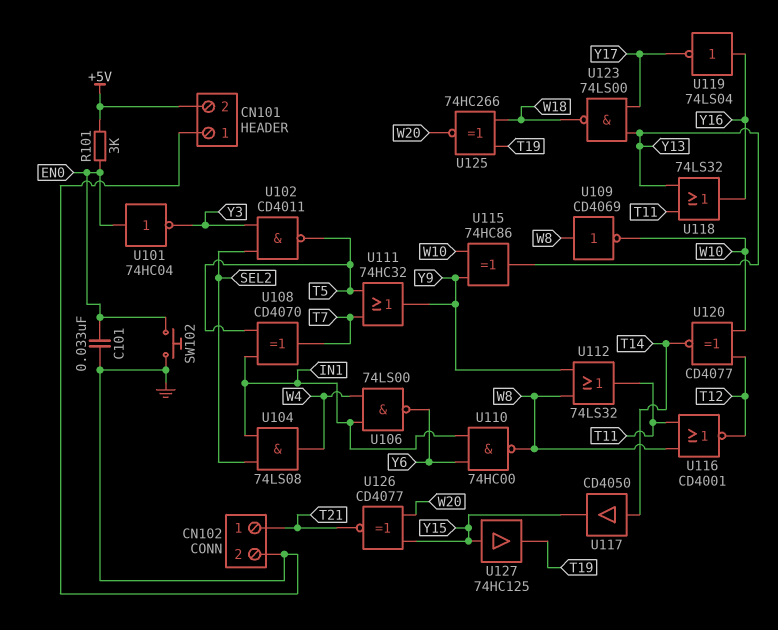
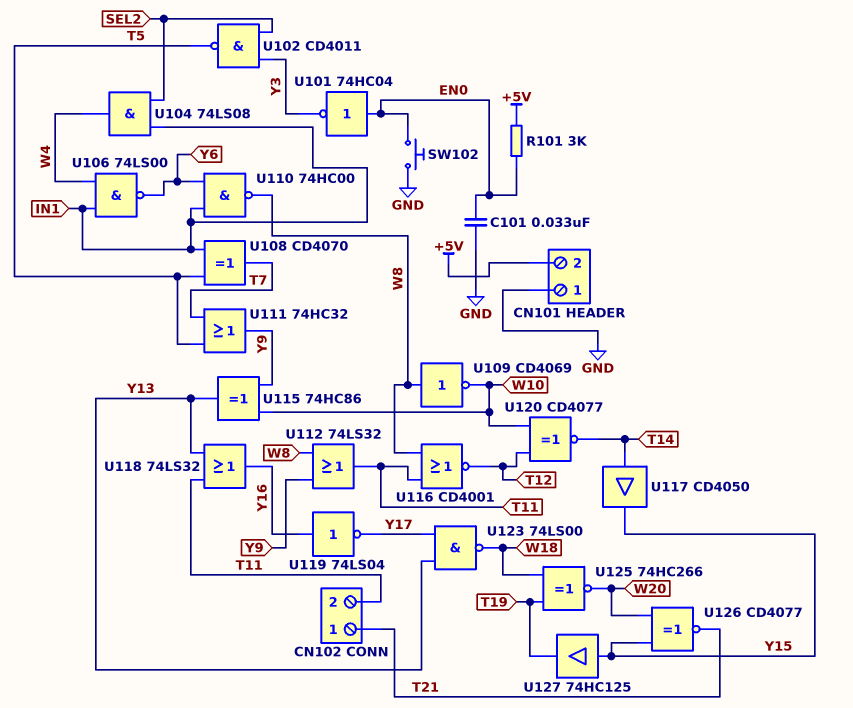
CN102 pin 2: GND -> T11

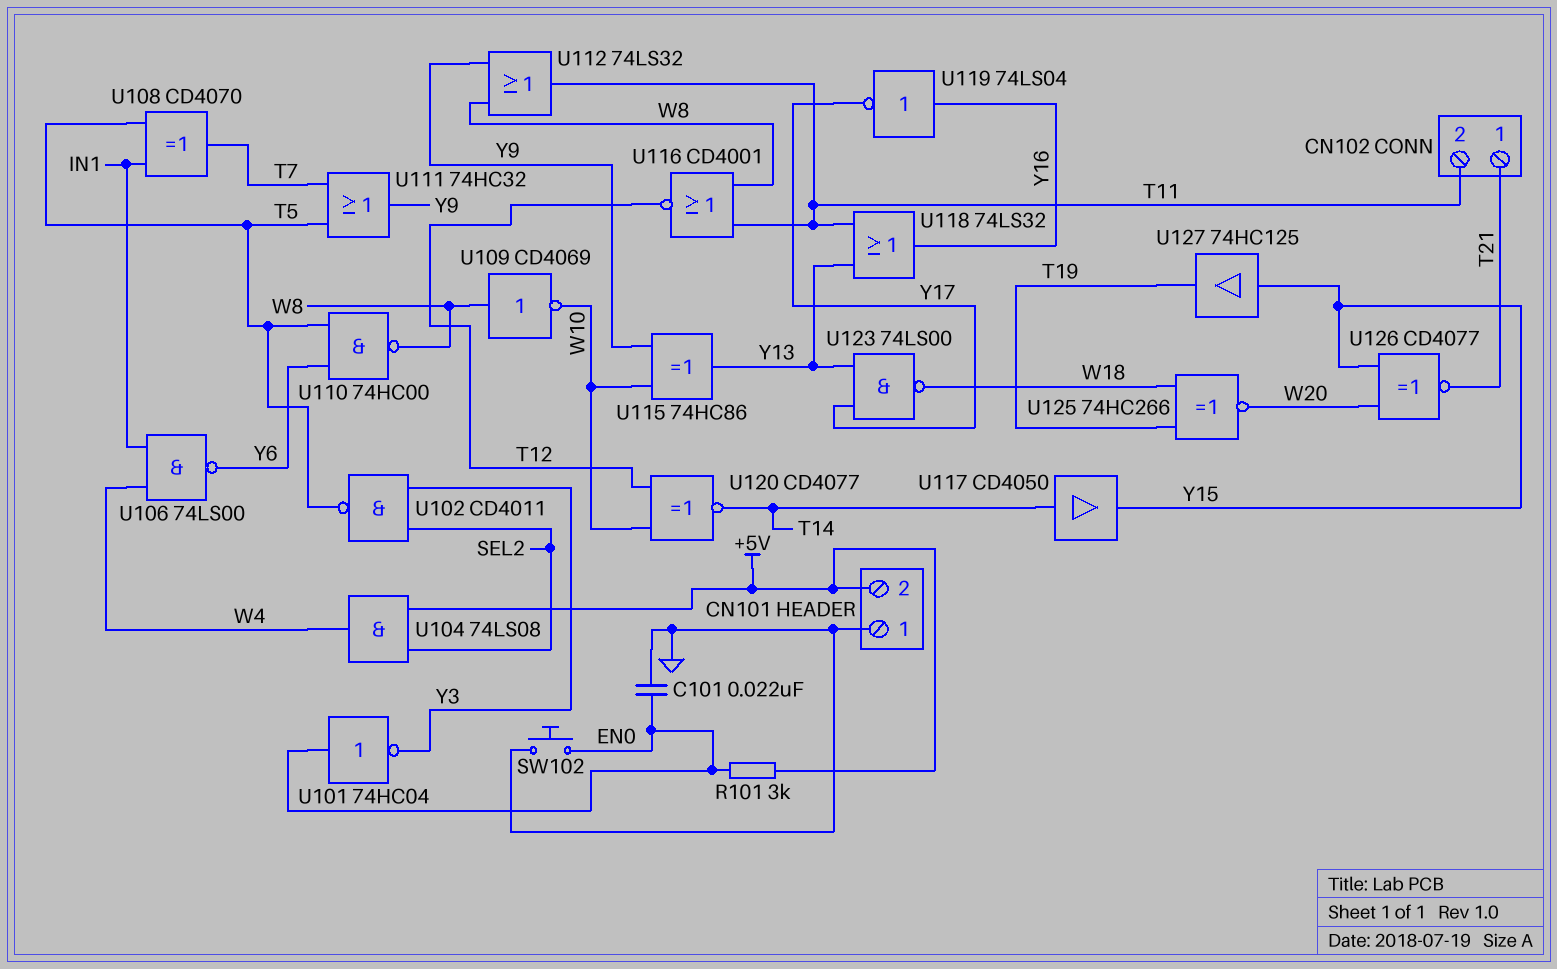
C101: 33nF (EN0, GND) -> 22nF (EN0, GND)
U104: AND 74LS08 (in IN1, in SEL2, out W4) -> AND 74LS08 (in +5V, in SEL2, out W4)
U110: NAND 74HC00 (in IN1, in Y6, out W8) -> NAND 74HC00 (in T5, in Y6, out W8)

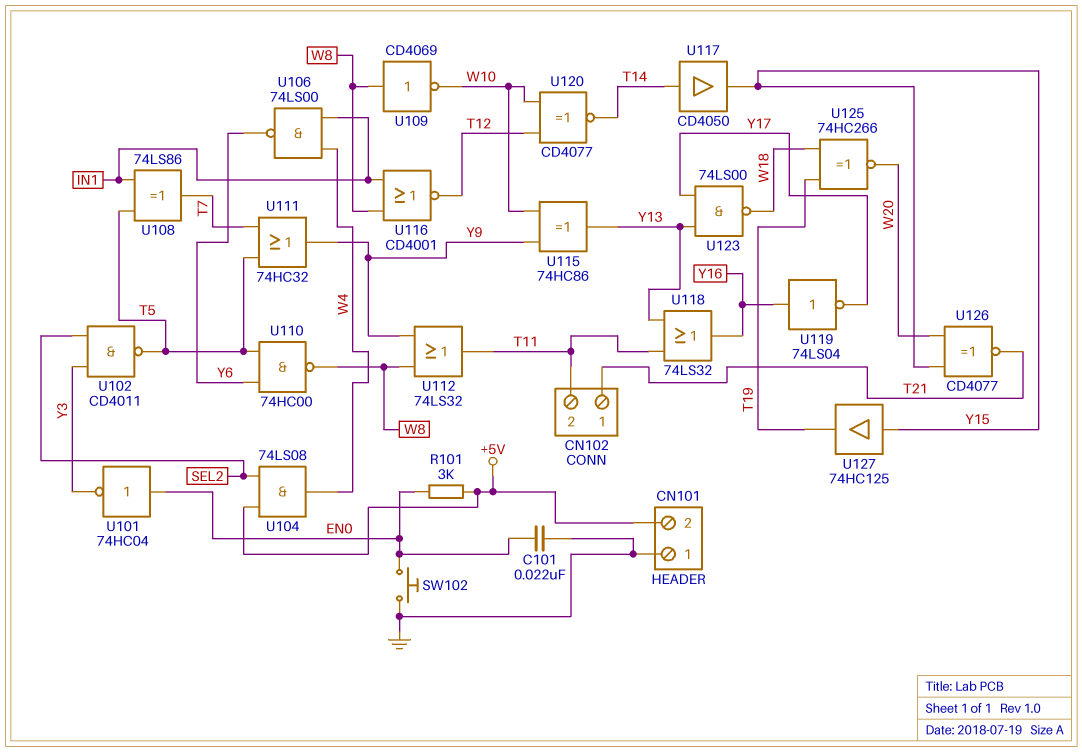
U108: XOR CD4070 (in IN1, in T5, out T7) -> XOR 74LS86 (in IN1, in T5, out T7)
U116: NOR CD4001 (in T11, in W8, out T12) -> NOR CD4001 (in IN1, in W8, out T12)

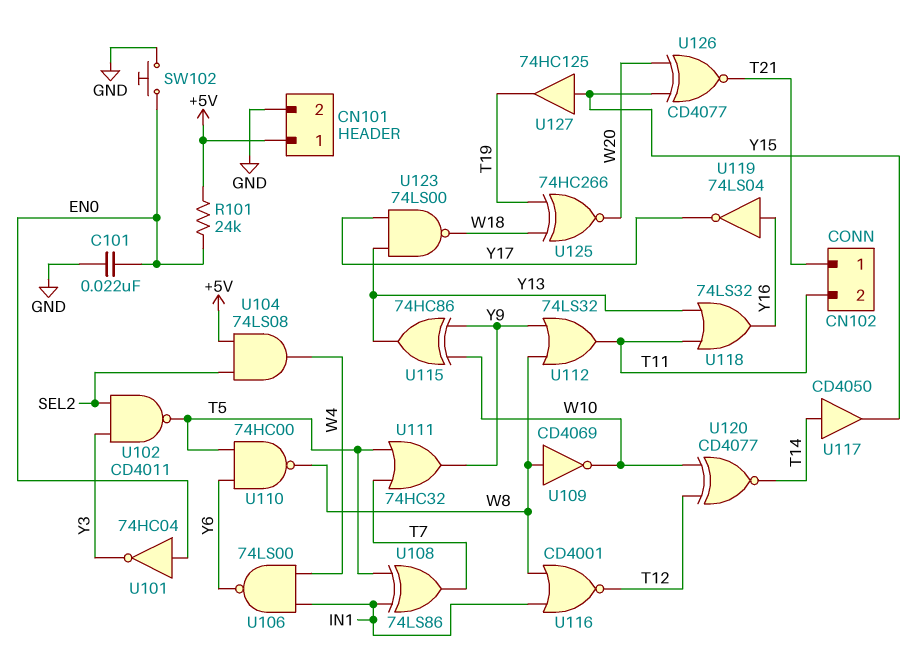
CN101 pin 1: GND -> +5V
CN101 pin 2: +5V -> GND
R101: 3k (+5V, EN0) -> 24k (+5V, EN0)

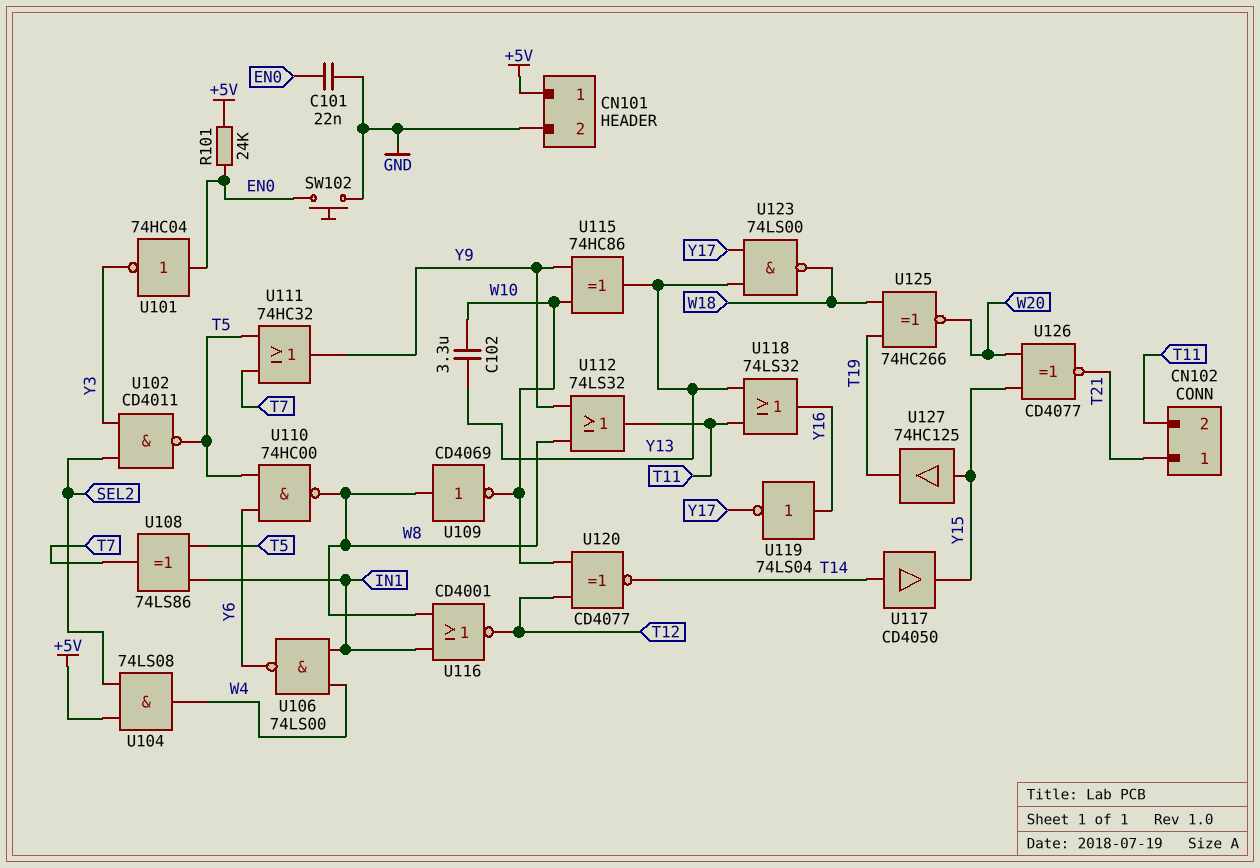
C102: none -> 3.3uF (W10, Y13)

